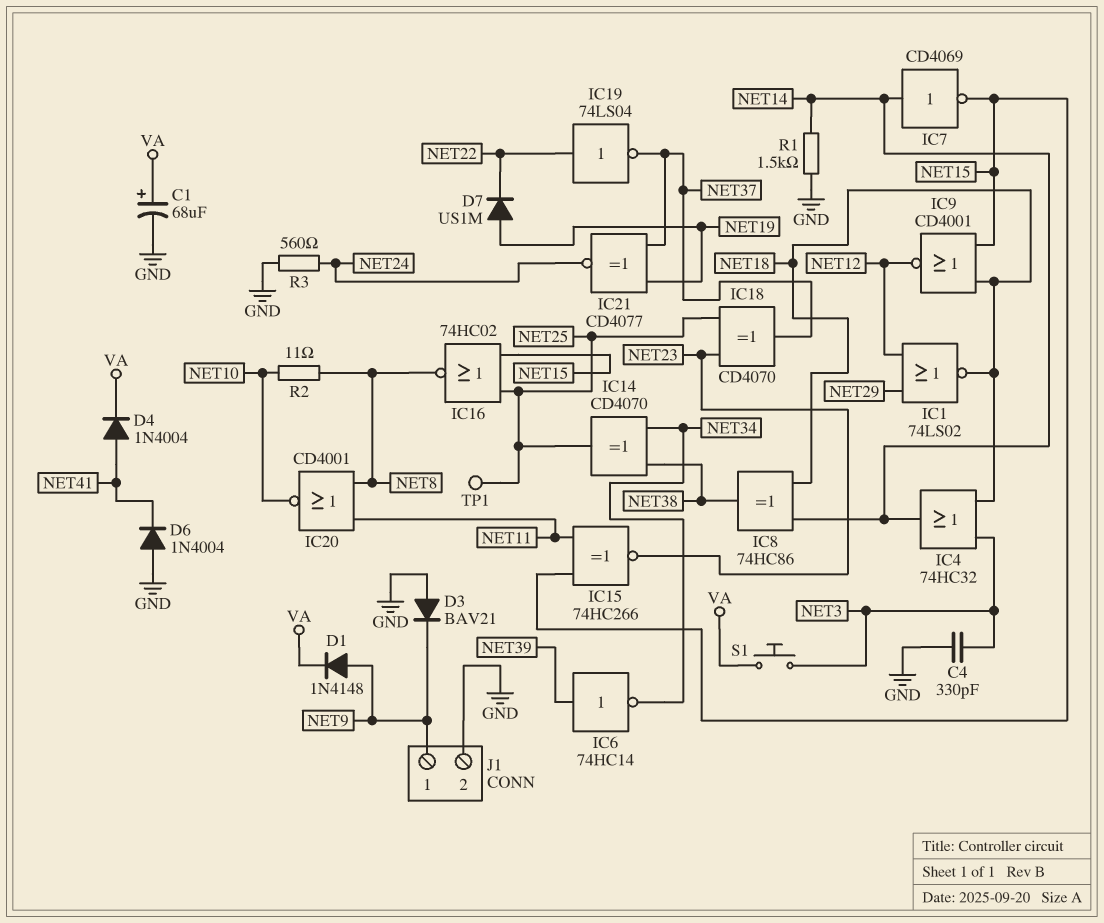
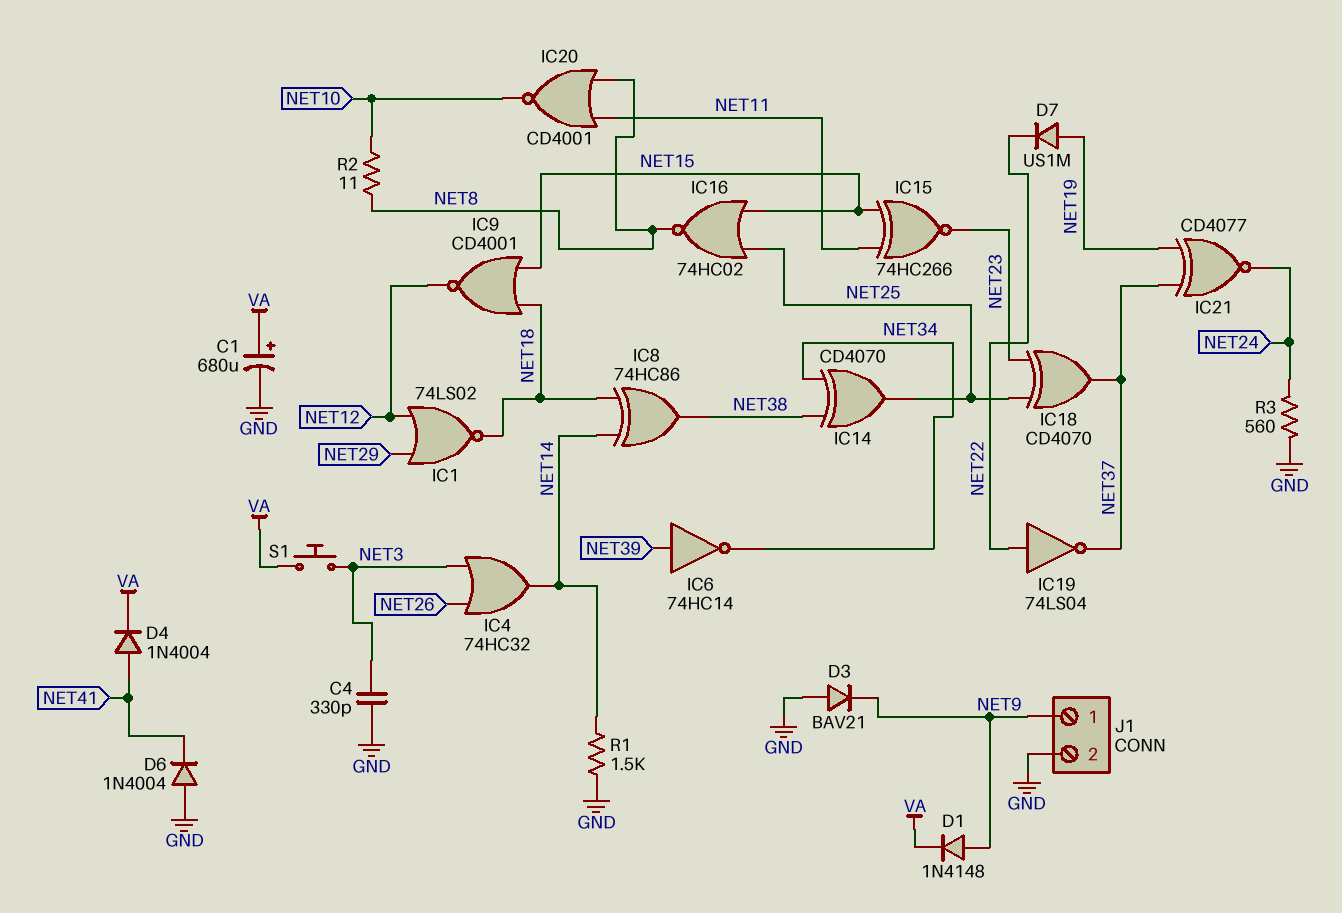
C1: 68uF (plus VA, minus GND) -> 680uF (plus VA, minus GND)
IC4: OR 74HC32 (in NET3, in NET18, out NET14) -> OR 74HC32 (in NET3, in NET26, out NET14)
IC7: NOT CD4069 (in NET14, out NET15) -> none
TP1: test point (NET25) -> none

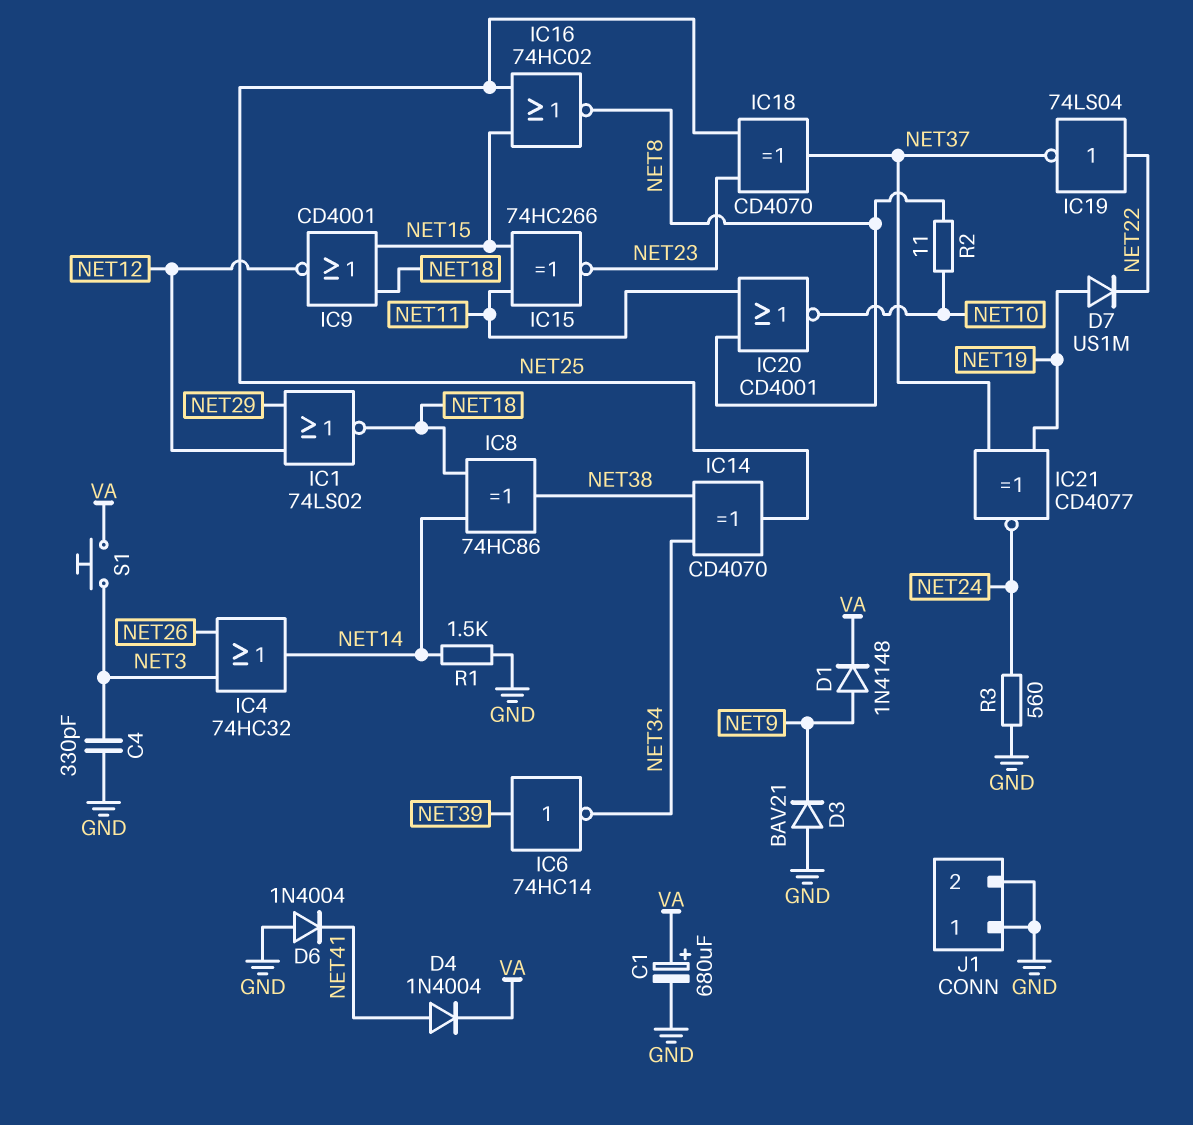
J1 pin 1: NET9 -> GND

